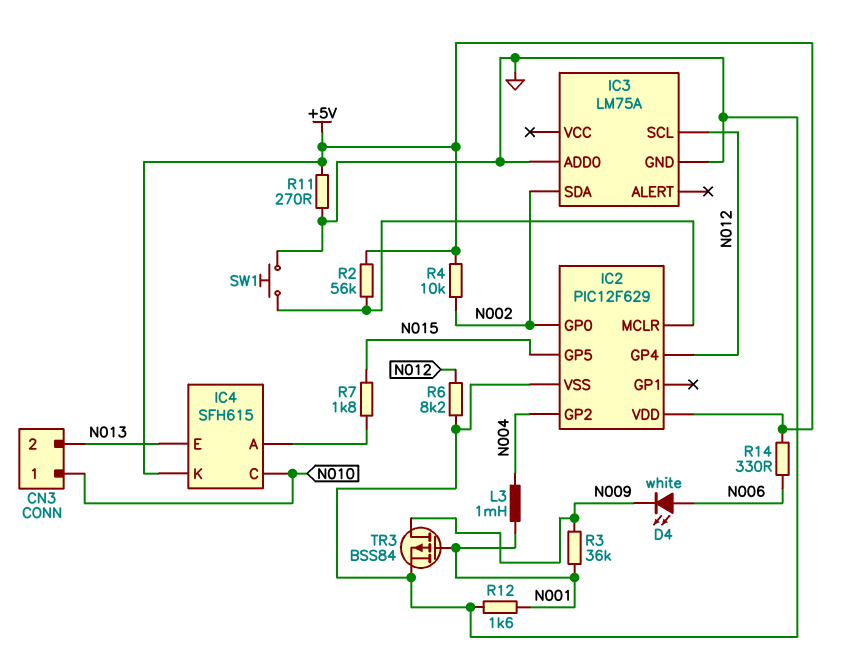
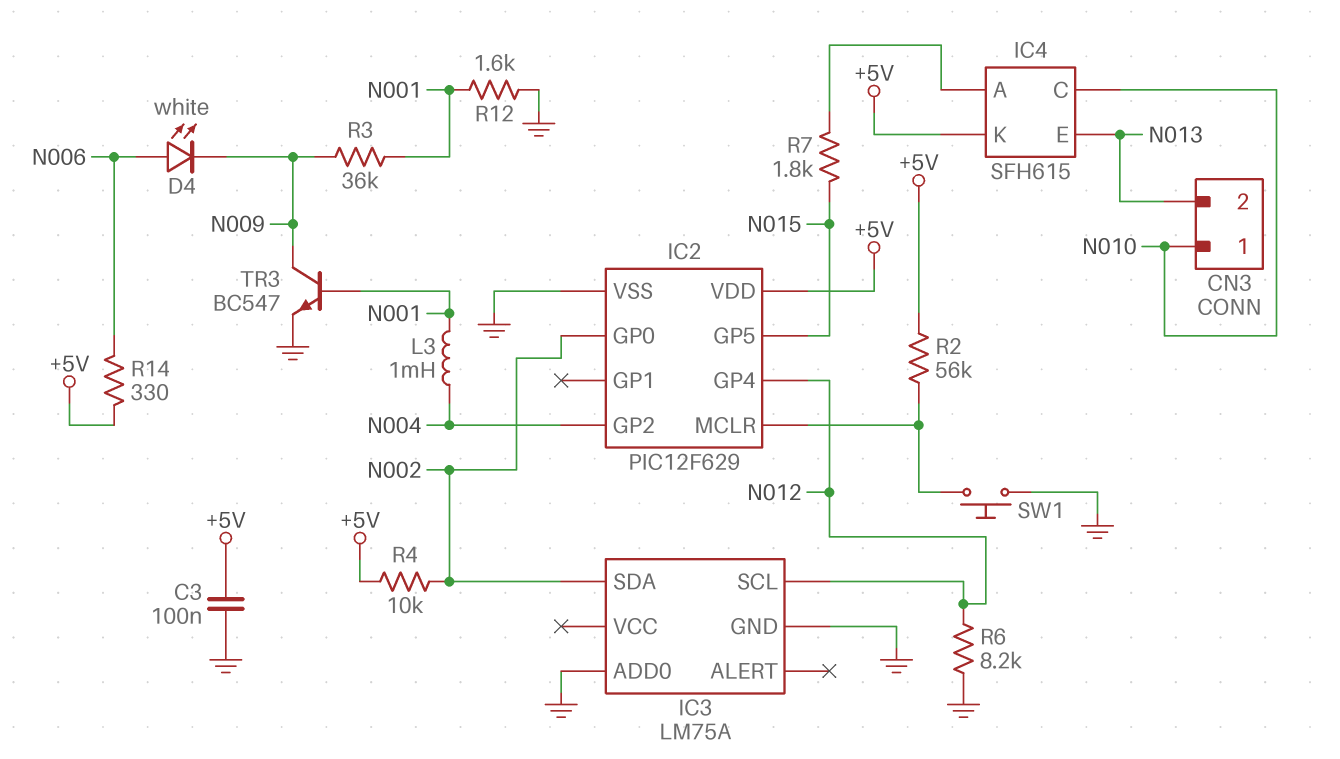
C3: none -> 100nF (+5V, GND)
R11: 270 (+5V, GND) -> none
TR3: PMOS BSS84 (G N001, D N009, S GND) -> NPN BC547 (B N001, C N009, E GND)

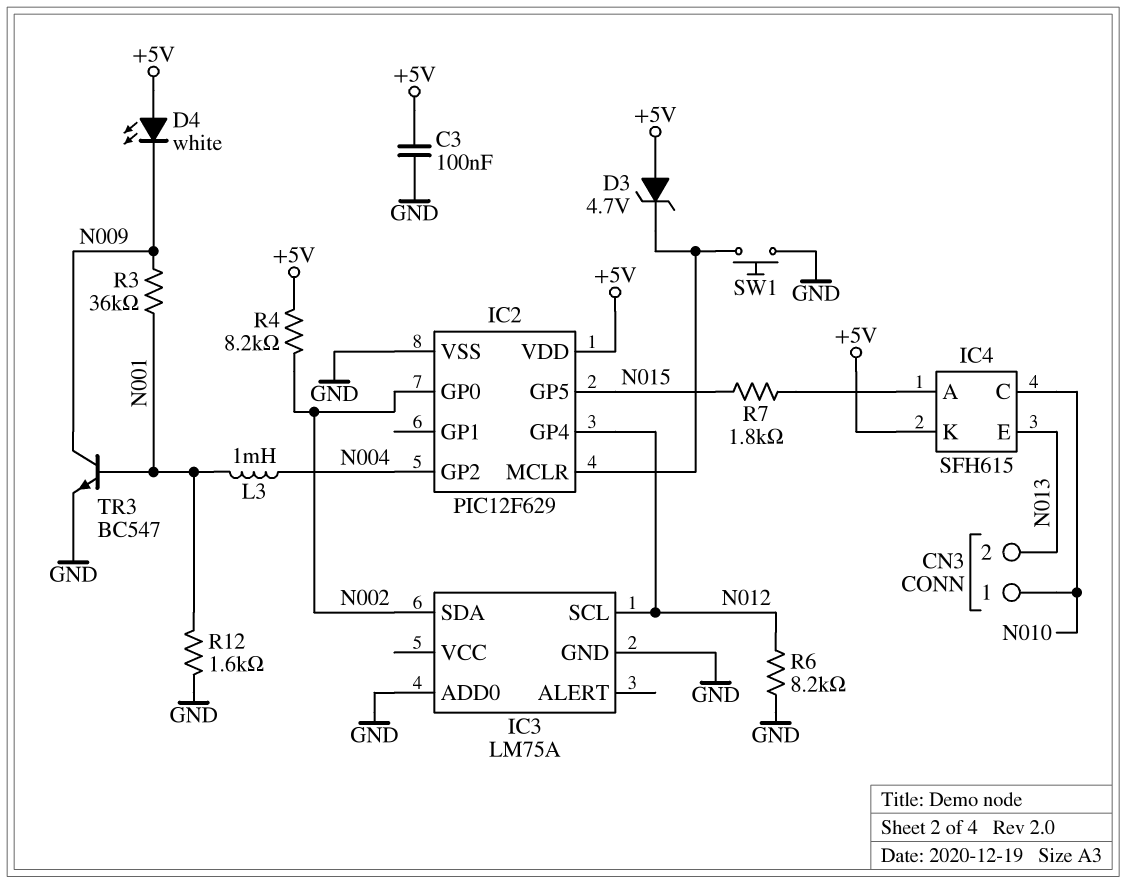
D3: none -> zener 4.7V (A +5V, K IC2/MCLR)
D4: LED white (A N006, K N009) -> LED white (A +5V, K N009)
R2: 56k (+5V, IC2/MCLR) -> none
R4: 10k (+5V, N002) -> 8.2k (+5V, N002)
R14: 330 (+5V, N006) -> none

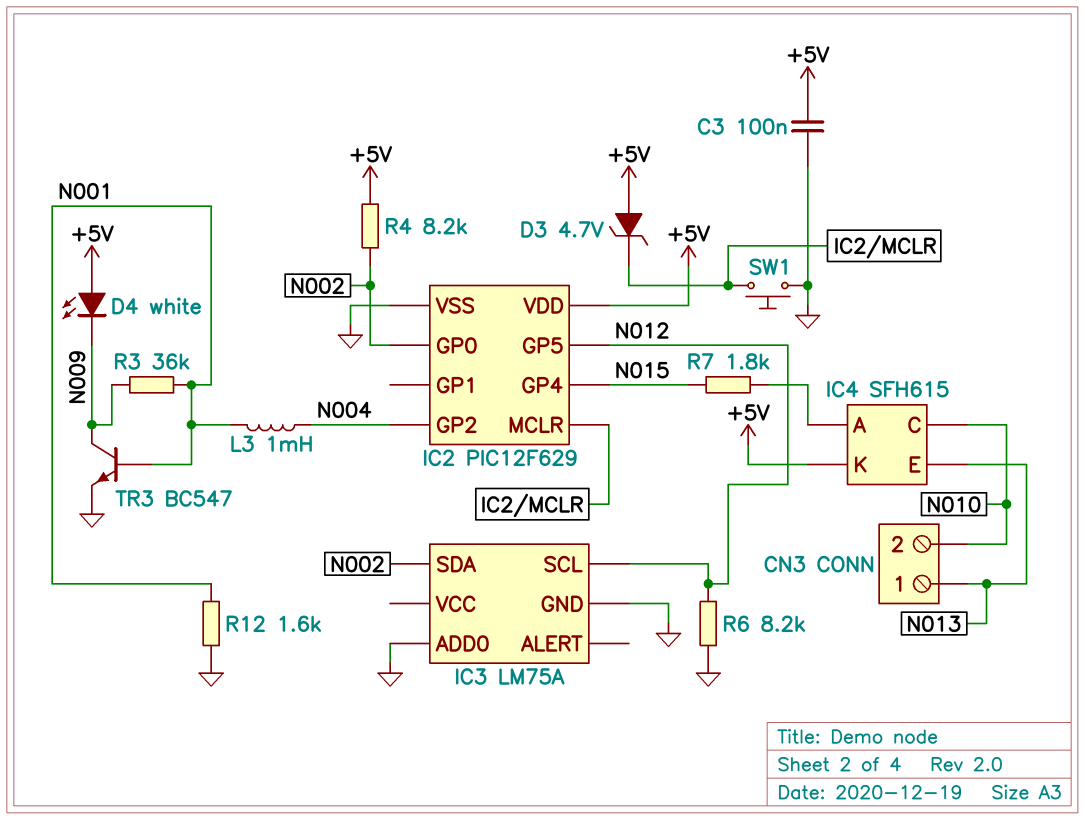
CN3 pin 1: N010 -> N013
CN3 pin 2: N013 -> N010
IC2 pin GP4: N012 -> N015
IC2 pin GP5: N015 -> N012

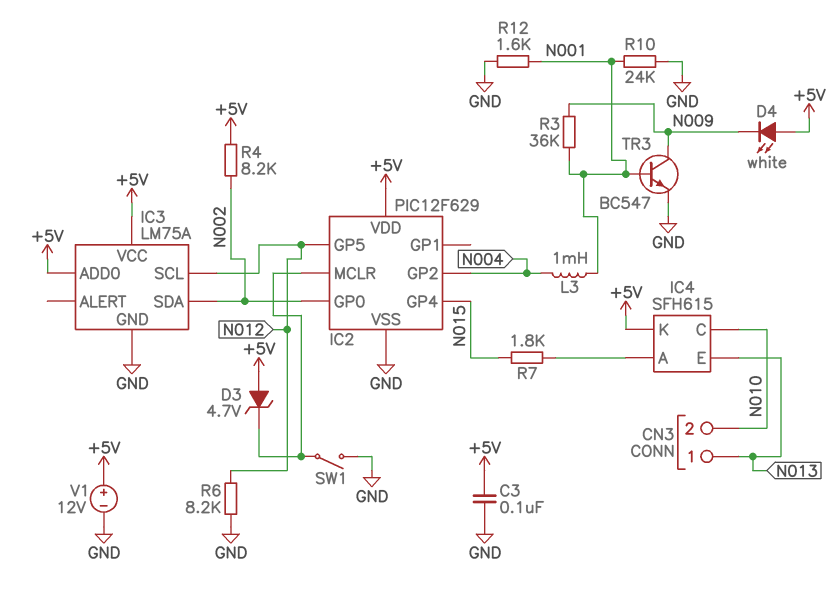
IC3 pin ADD0: GND -> +5V
IC3 pin VCC: none -> +5V
R10: none -> 24k (GND, N001)
SW1: button (GND, IC2/MCLR) -> switch (GND, IC2/MCLR)
V1: none -> 12V (plus +5V, minus GND)

